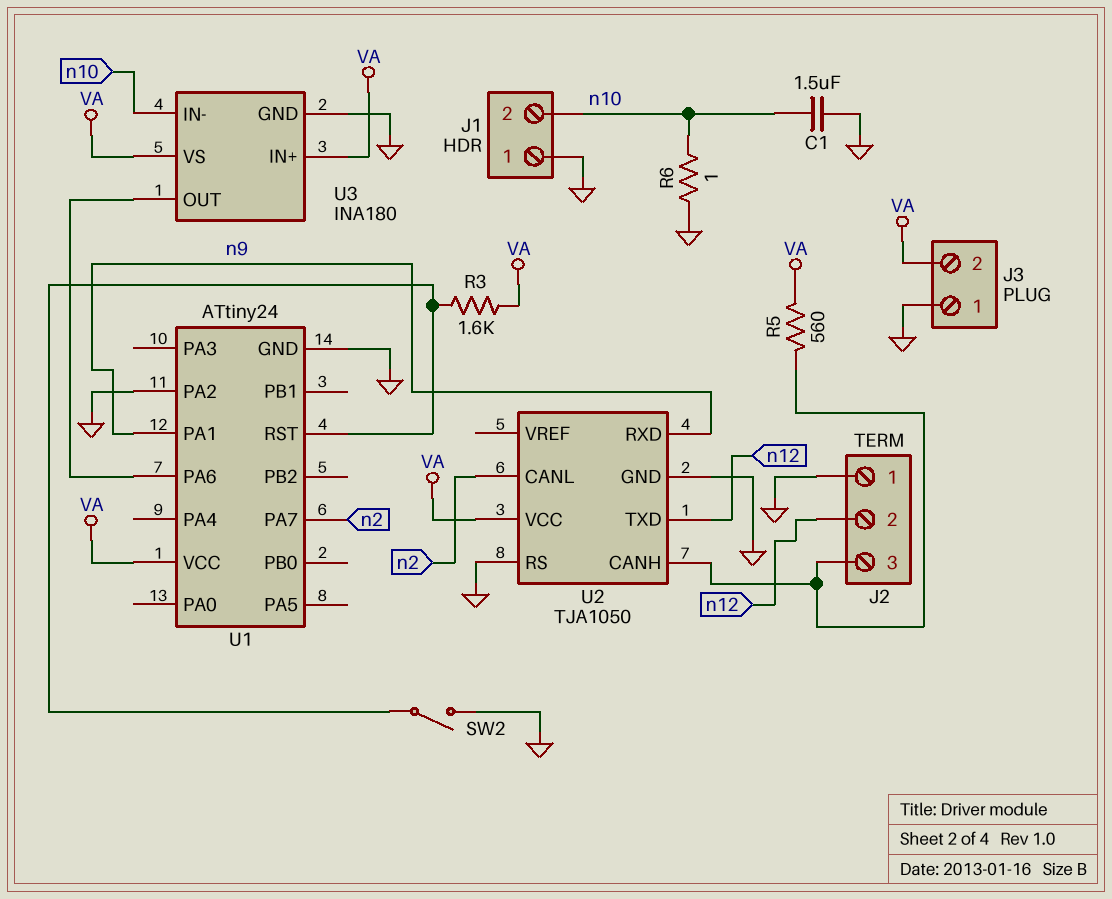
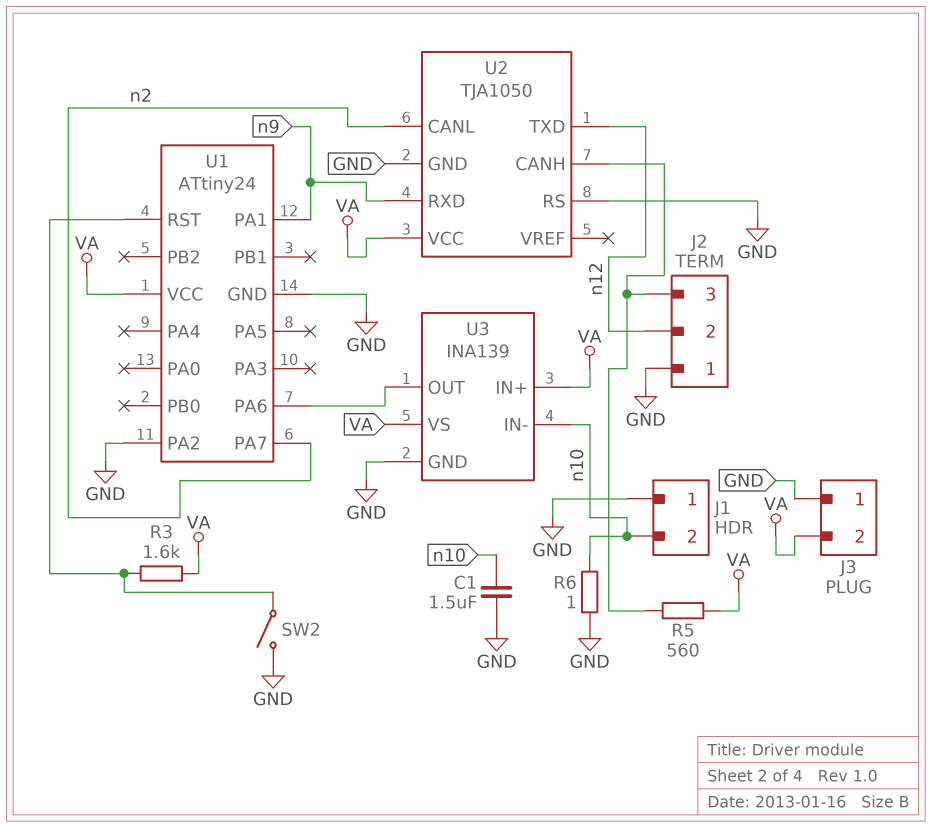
U3: INA180 -> INA139

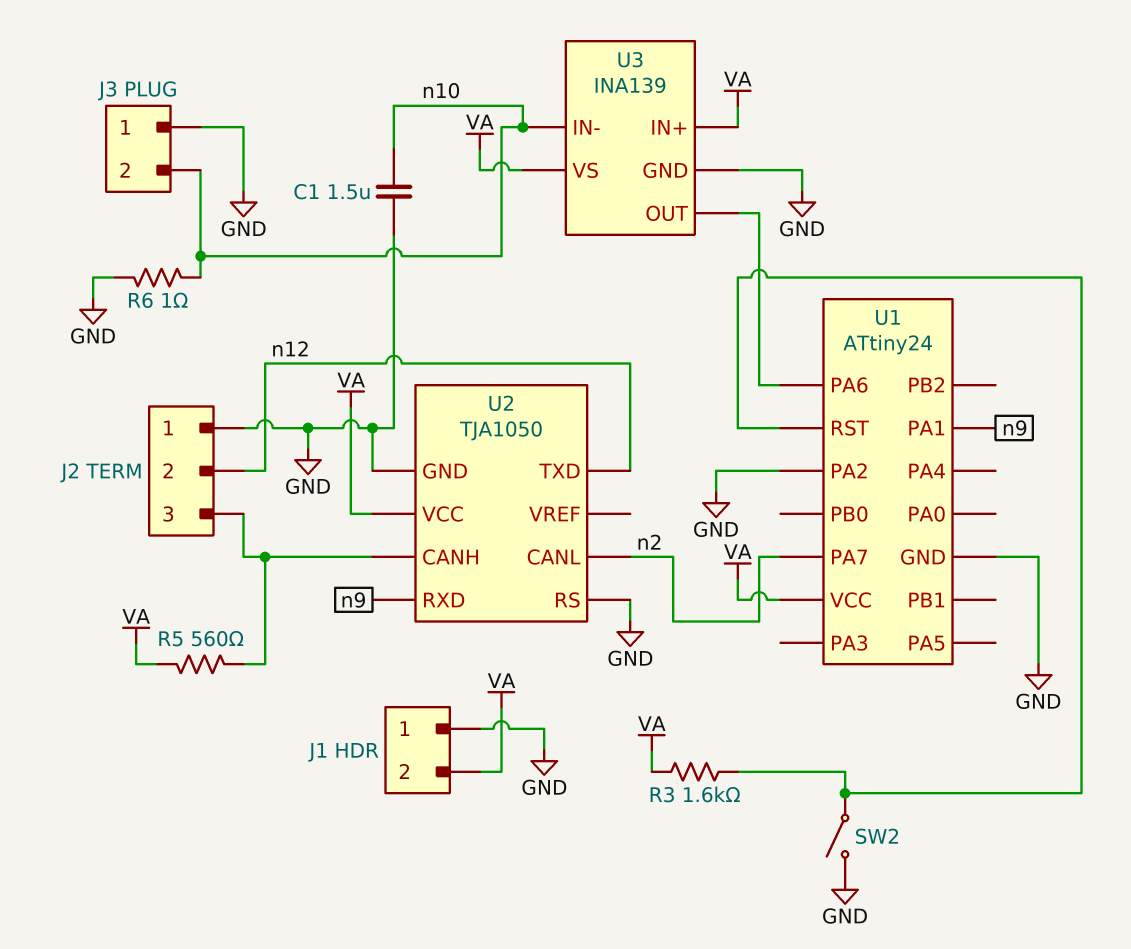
J1 pin 2: n10 -> VA
J3 pin 2: VA -> n10

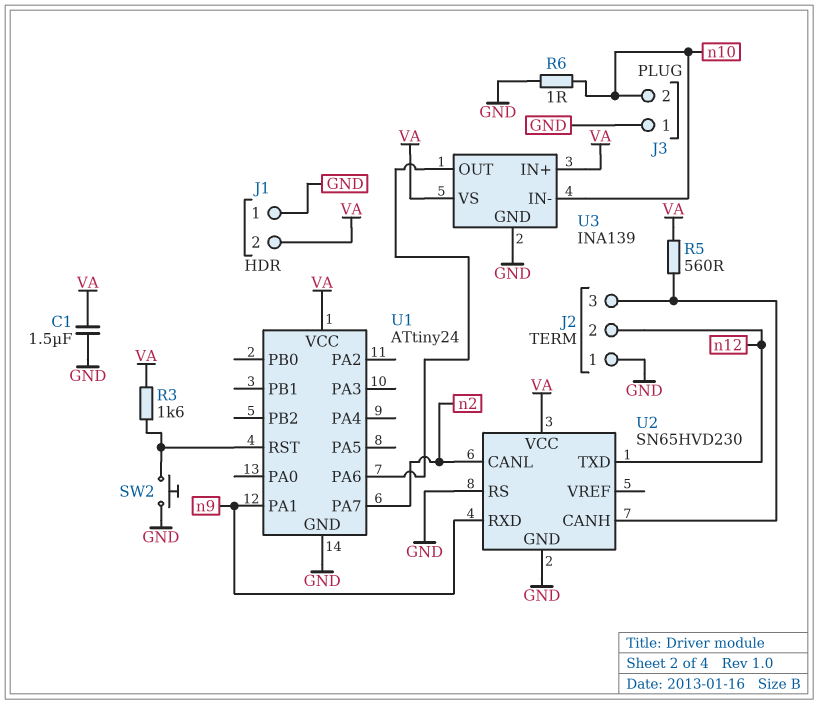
C1: 1.5uF (GND, n10) -> 1.5uF (GND, VA)
SW2: switch (GND, U1/RST) -> button (GND, U1/RST)
U1 pin PA2: GND -> none
U2: TJA1050 -> SN65HVD230

